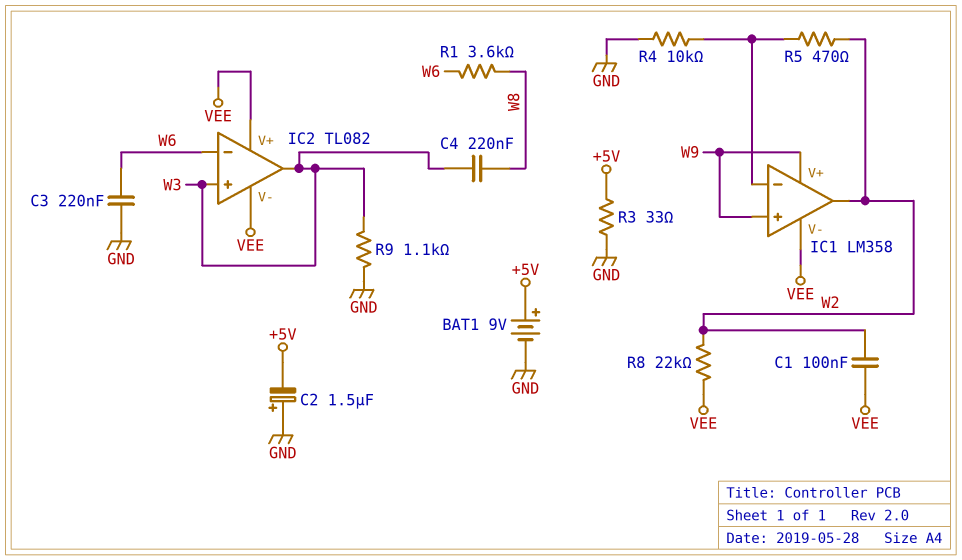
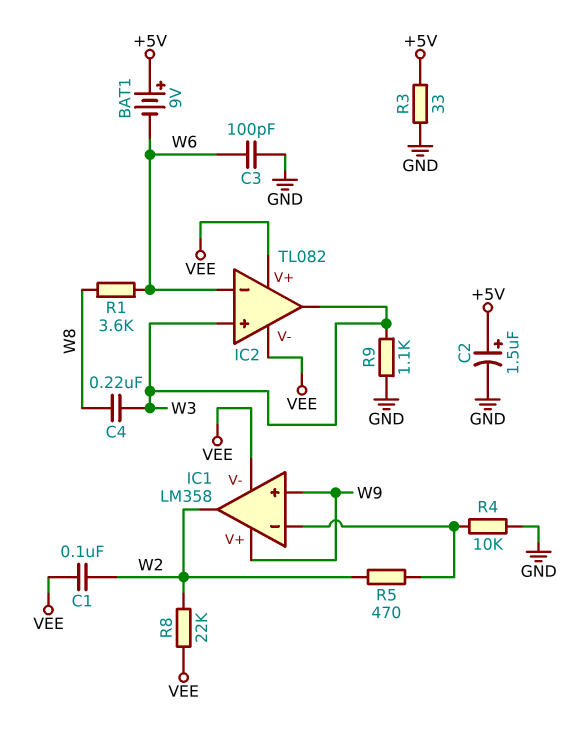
BAT1: 9V (plus +5V, minus GND) -> 9V (plus +5V, minus W6)
C2: 1.5uF (plus GND, minus +5V) -> 1.5uF (plus +5V, minus GND)
C3: 220nF (GND, W6) -> 100pF (GND, W6)

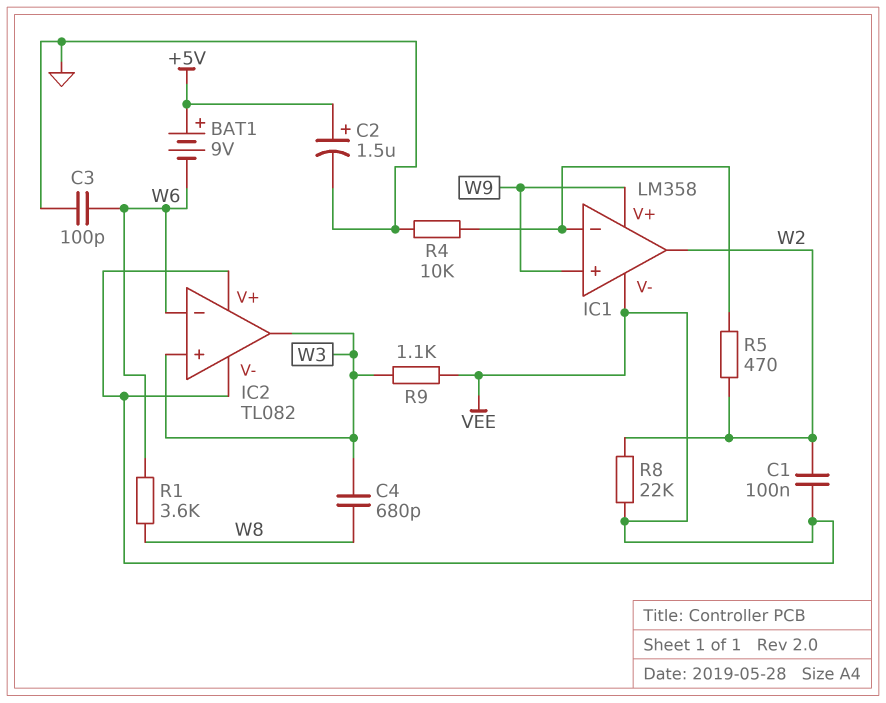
C4: 220nF (W3, W8) -> 680pF (W3, W8)
R3: 33 (+5V, GND) -> none
R9: 1.1k (GND, W3) -> 1.1k (VEE, W3)

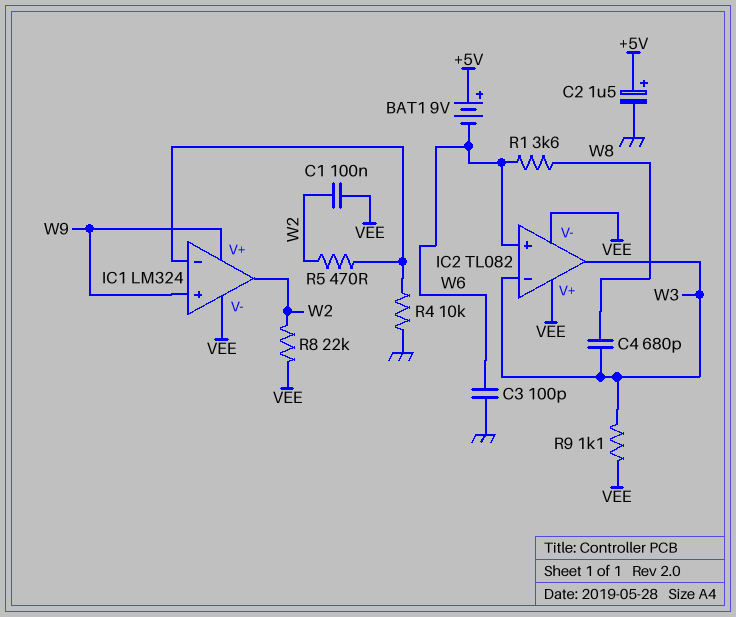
IC1: LM358 -> LM324
IC2 pin in+: W3 -> W6
IC2 pin in-: W6 -> W3

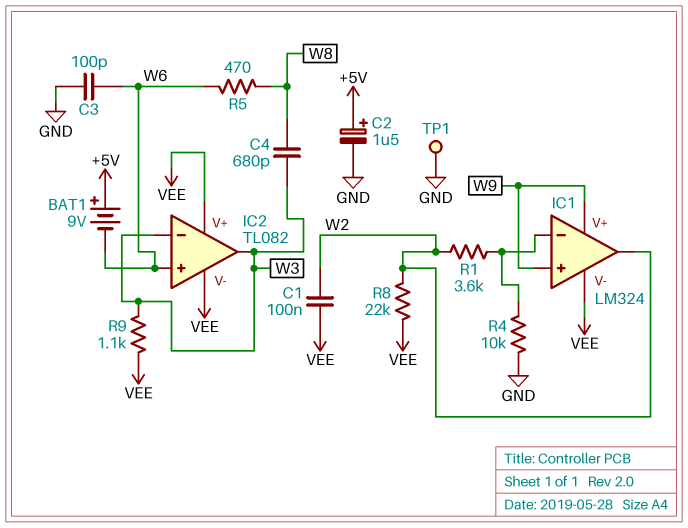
R1: 3.6k (W6, W8) -> 3.6k (IC1/in-, W2)
R5: 470 (IC1/in-, W2) -> 470 (W6, W8)
TP1: none -> test point (GND)

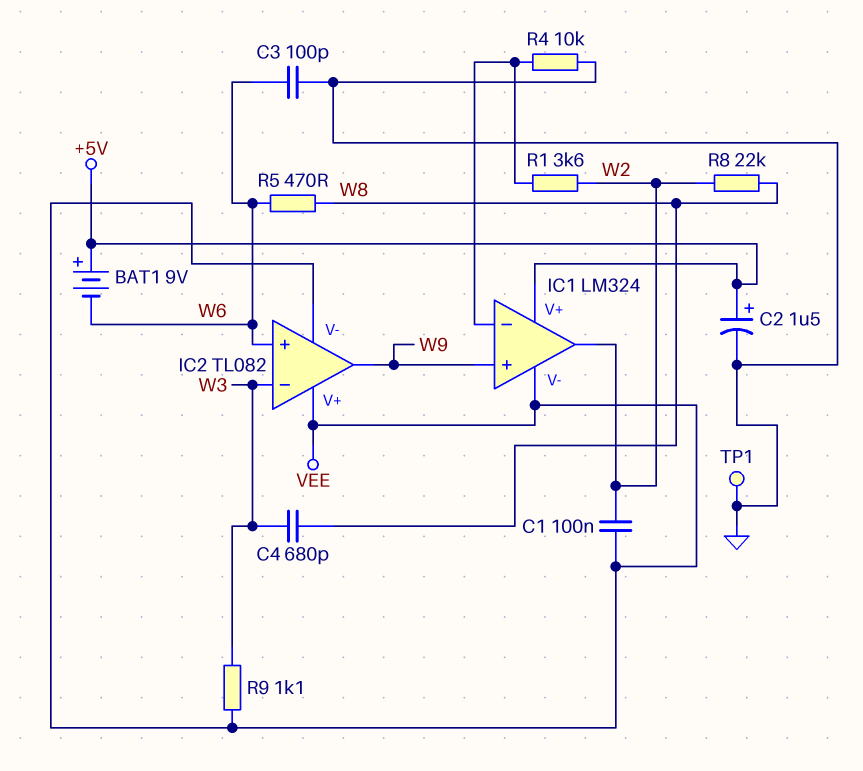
IC1 pin V+: W9 -> +5V
IC2 pin out: W3 -> W9
R8: 22k (VEE, W2) -> 22k (W2, W8)

